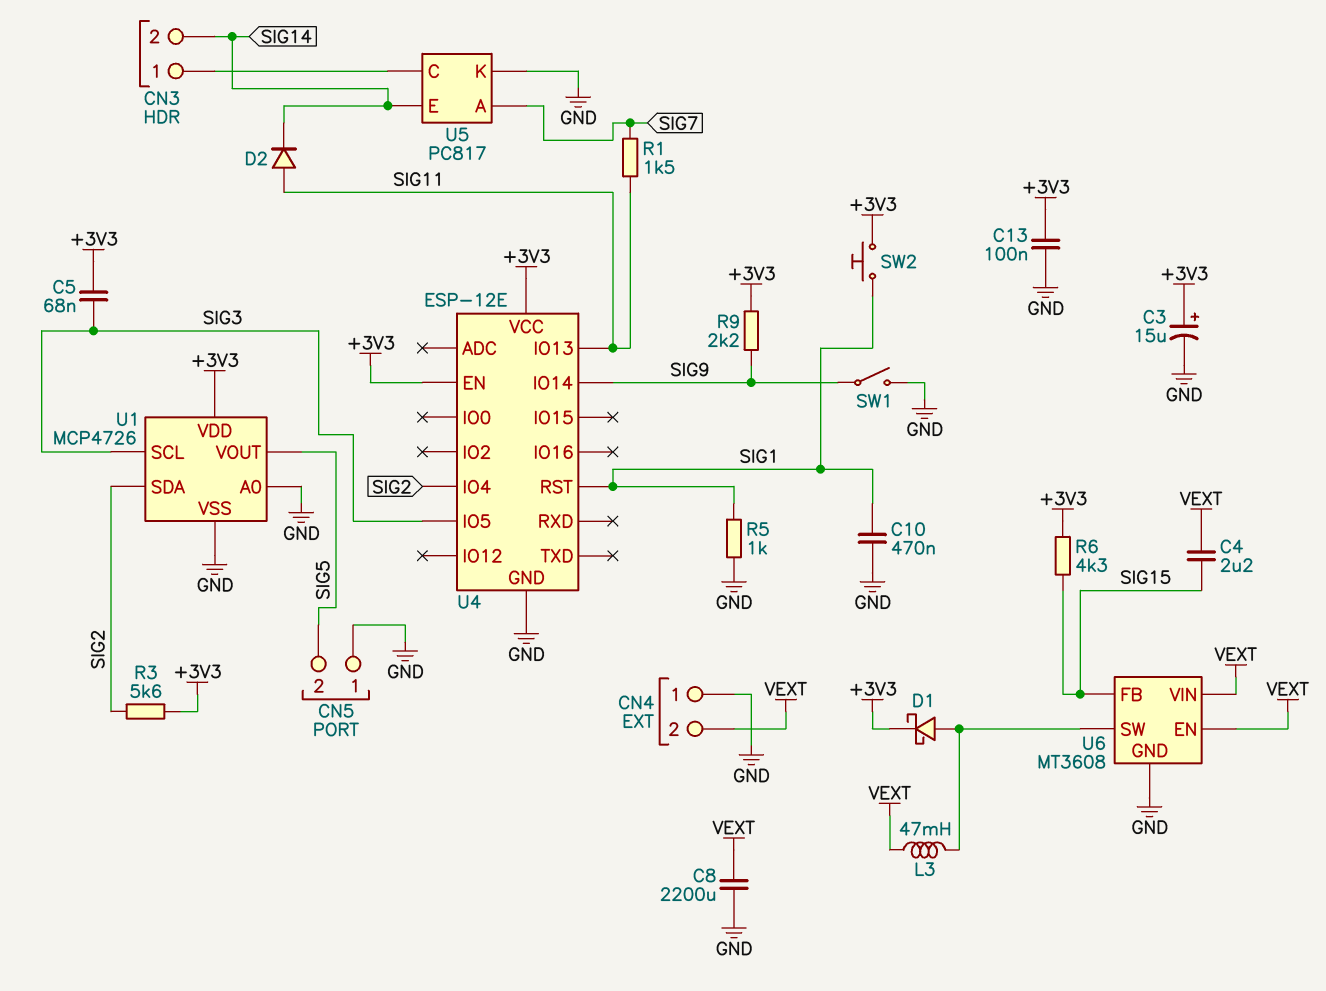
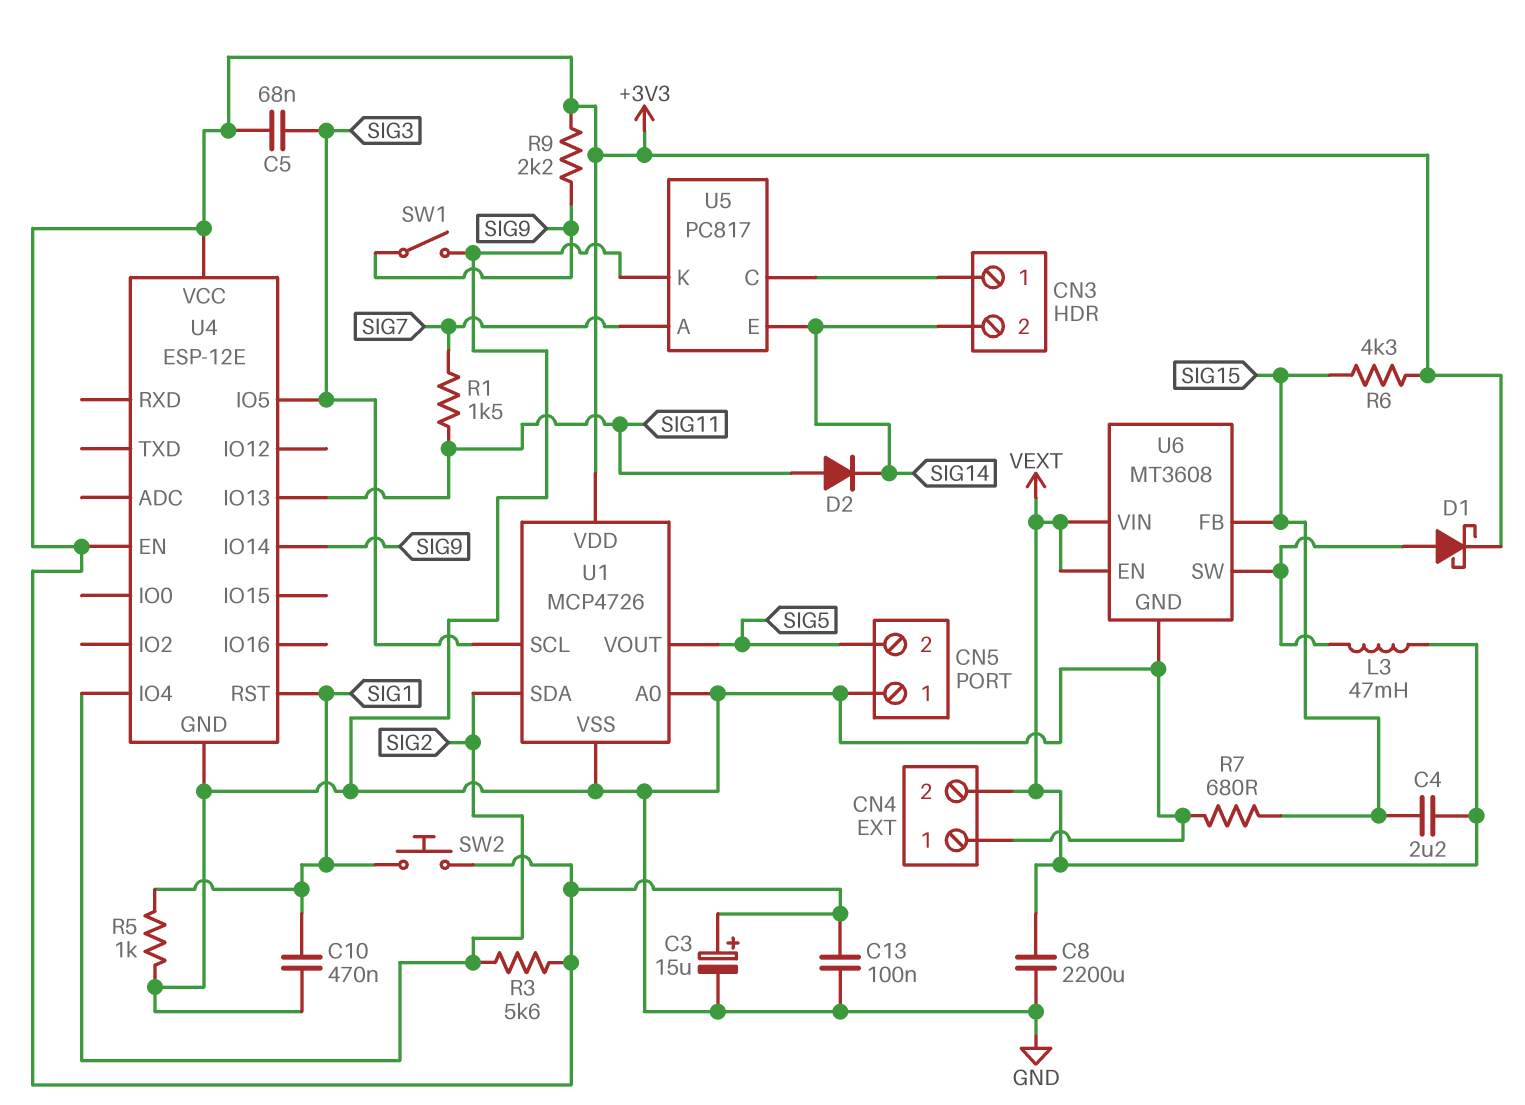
R7: none -> 680 (GND, SIG15)

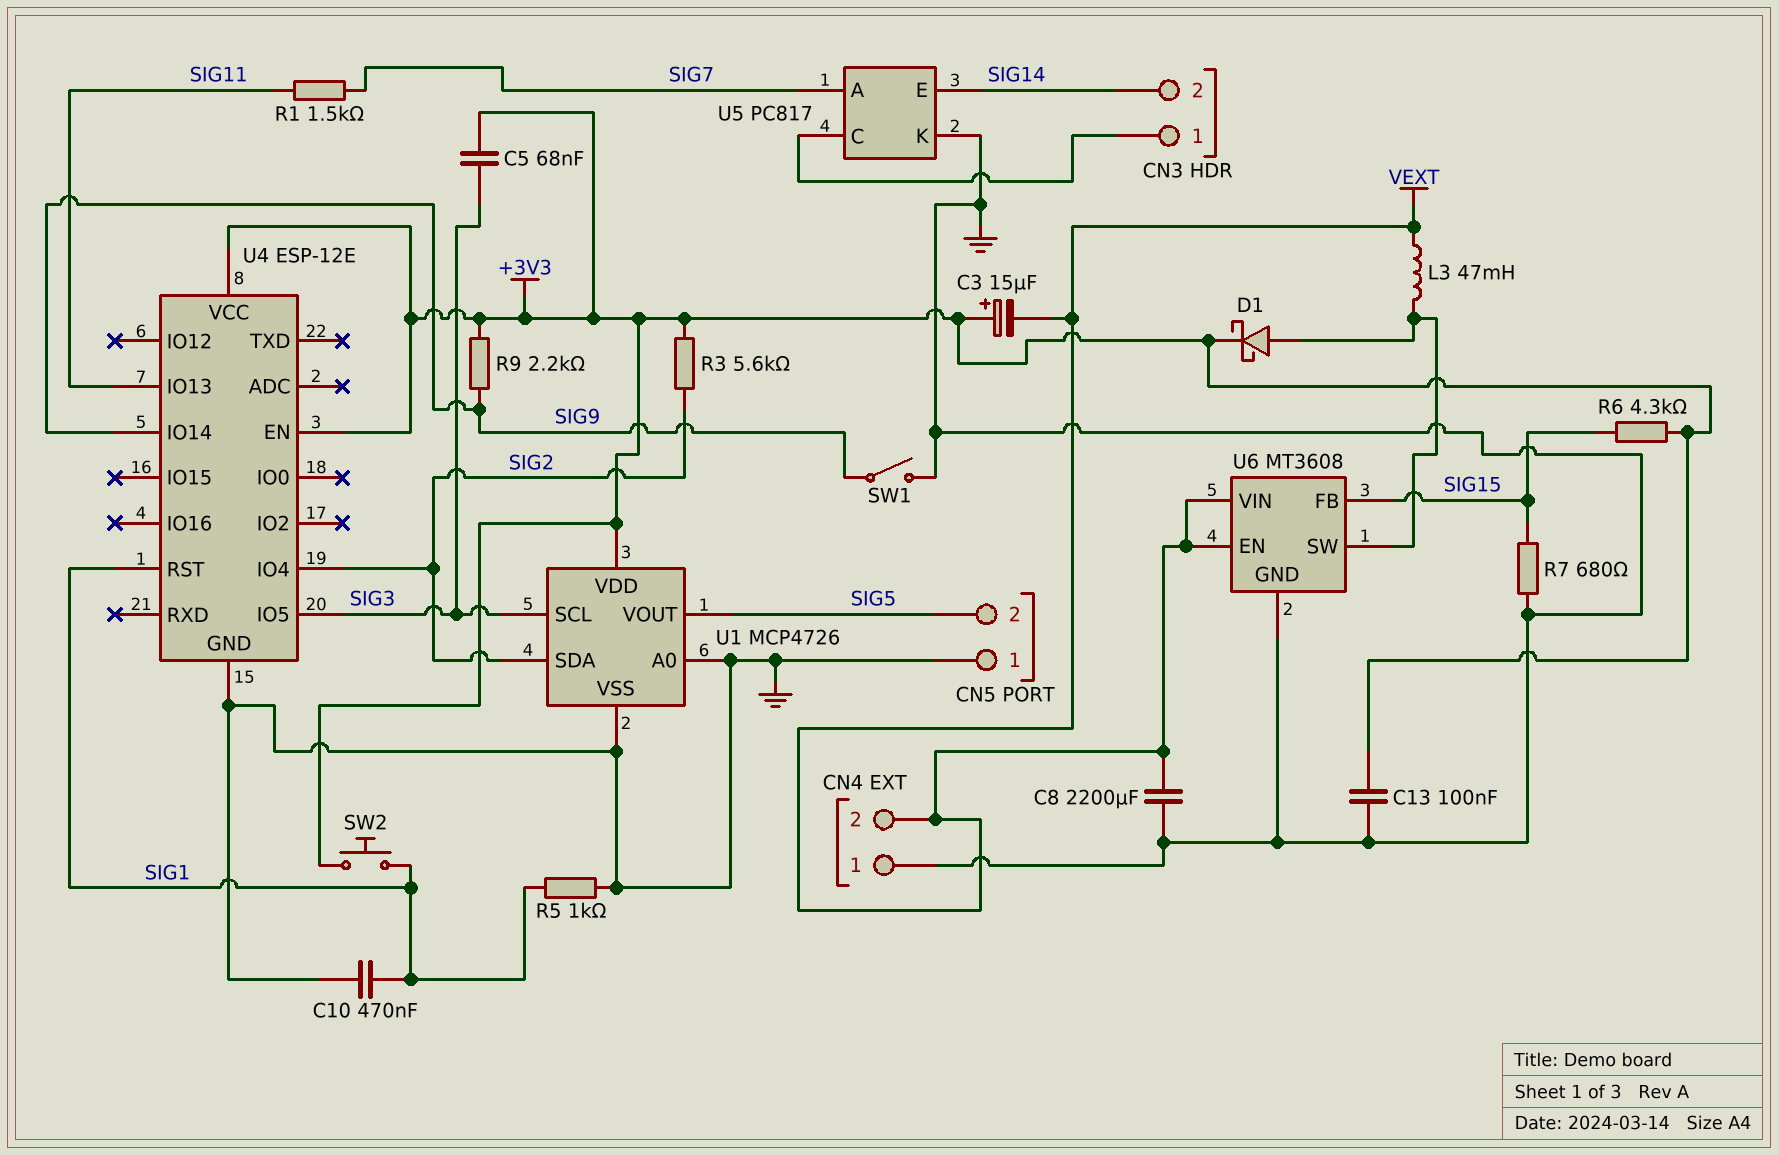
C3: 15uF (plus +3V3, minus GND) -> 15uF (plus +3V3, minus VEXT)
C4: 2.2uF (SIG15, VEXT) -> none
D2: diode (A SIG11, K SIG14) -> none

